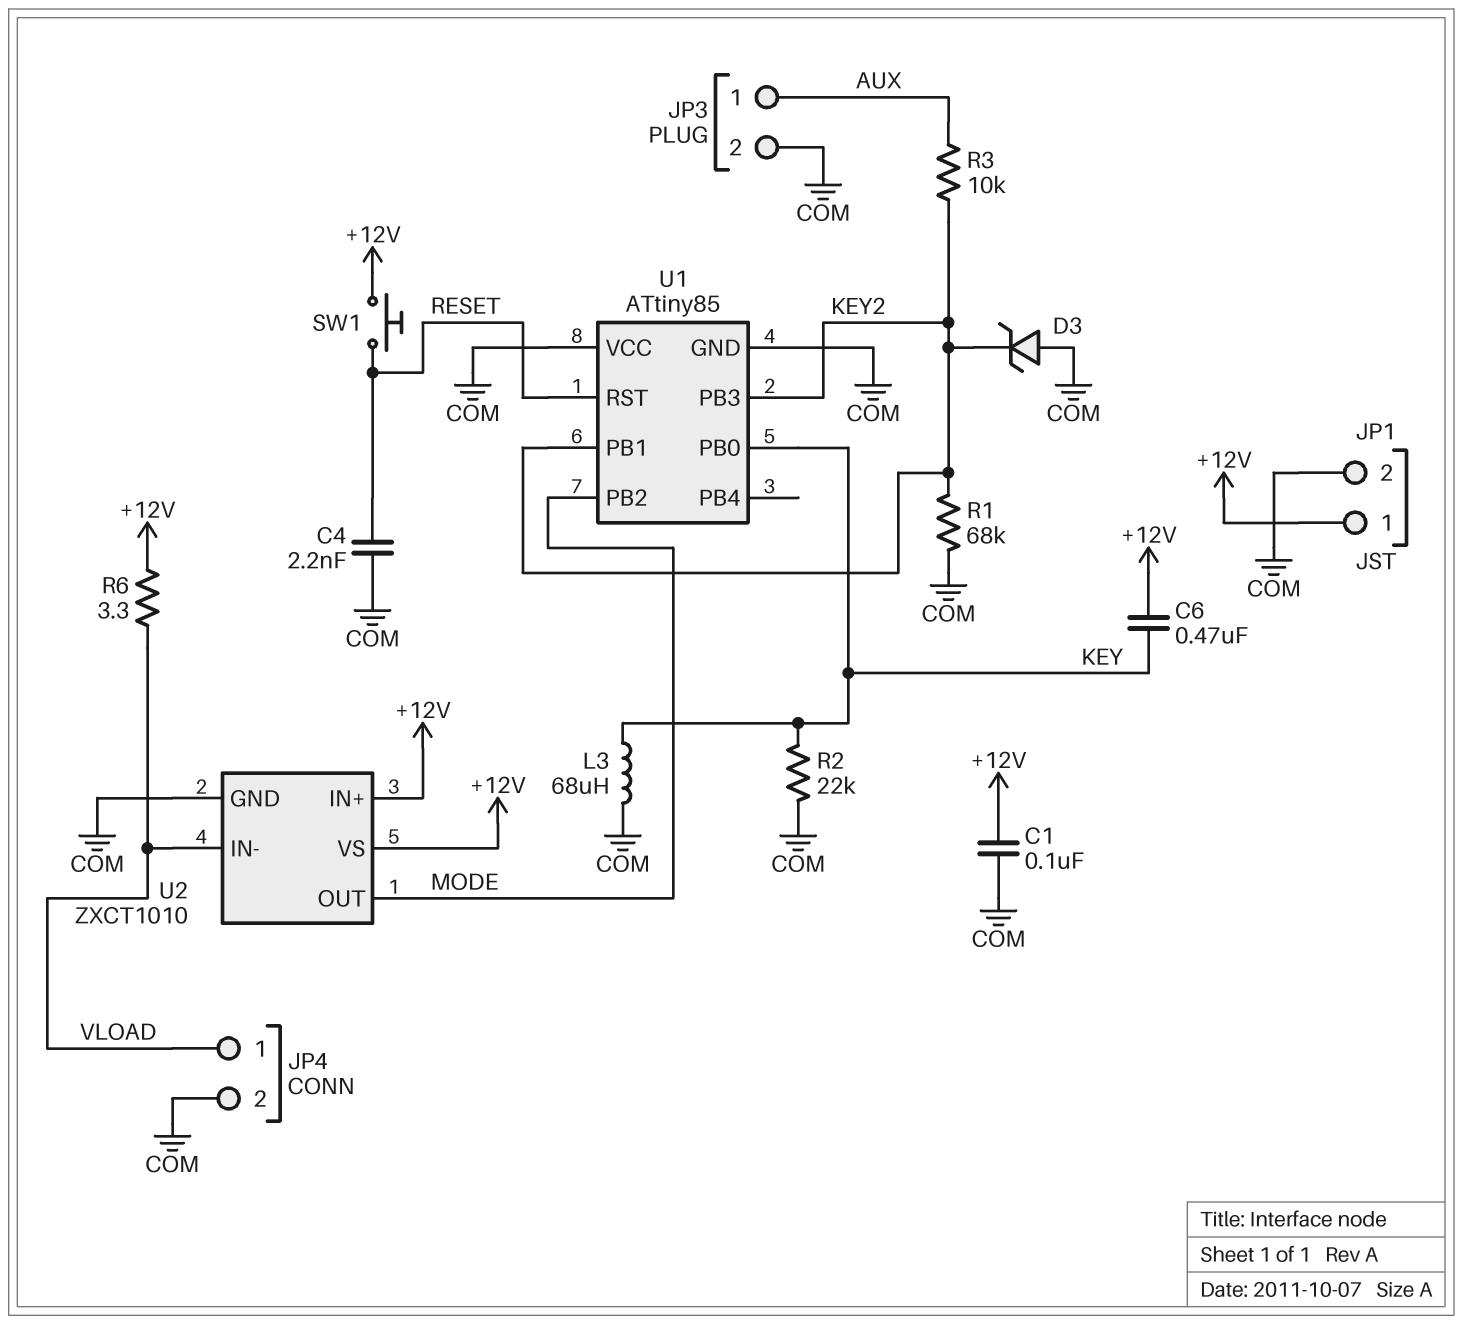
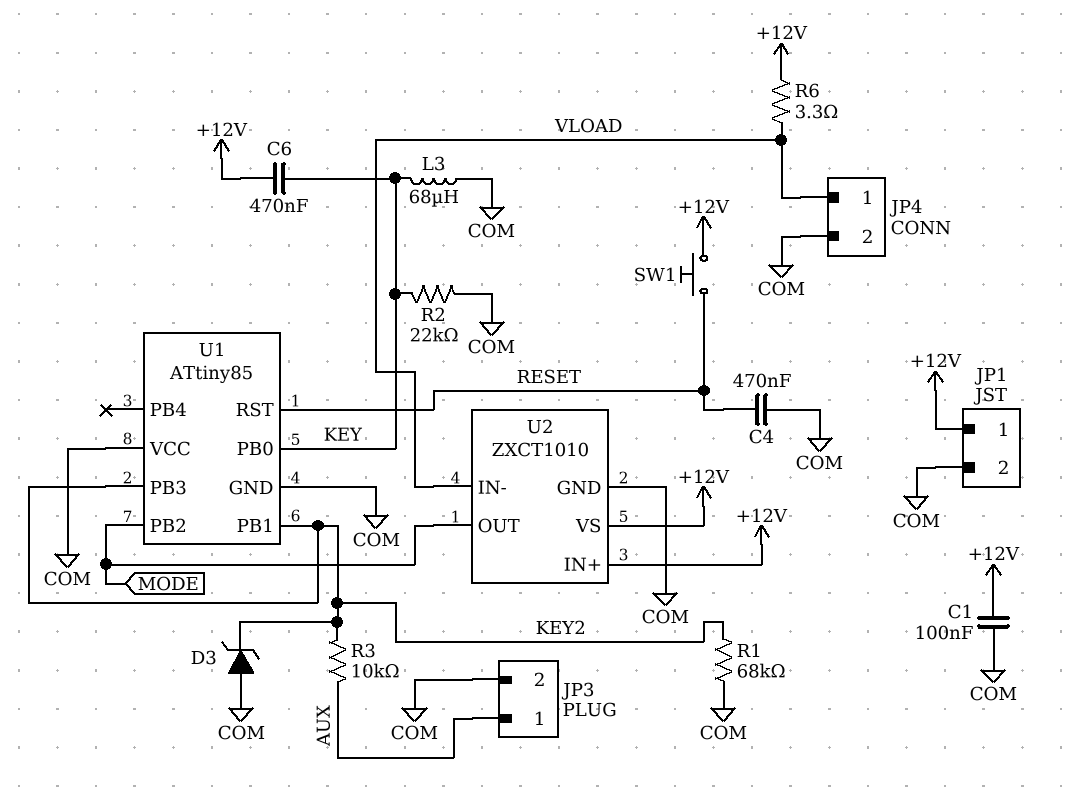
C4: 2.2nF (COM, RESET) -> 470nF (COM, RESET)

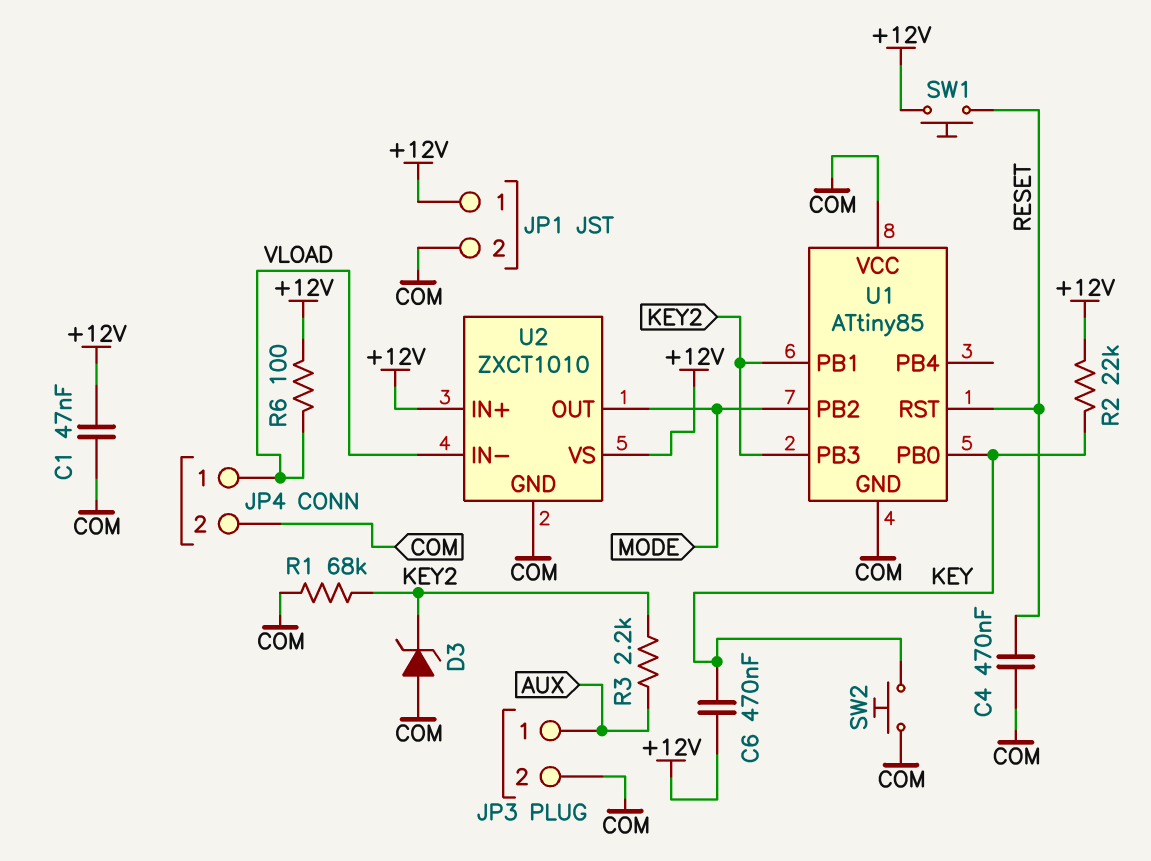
C1: 100nF (+12V, COM) -> 47nF (+12V, COM)
L3: 68uH (COM, KEY) -> none
R2: 22k (COM, KEY) -> 22k (+12V, KEY)
R3: 10k (AUX, KEY2) -> 2.2k (AUX, KEY2)
R6: 3.3 (+12V, VLOAD) -> 100 (+12V, VLOAD)
SW2: none -> button (COM, KEY)

